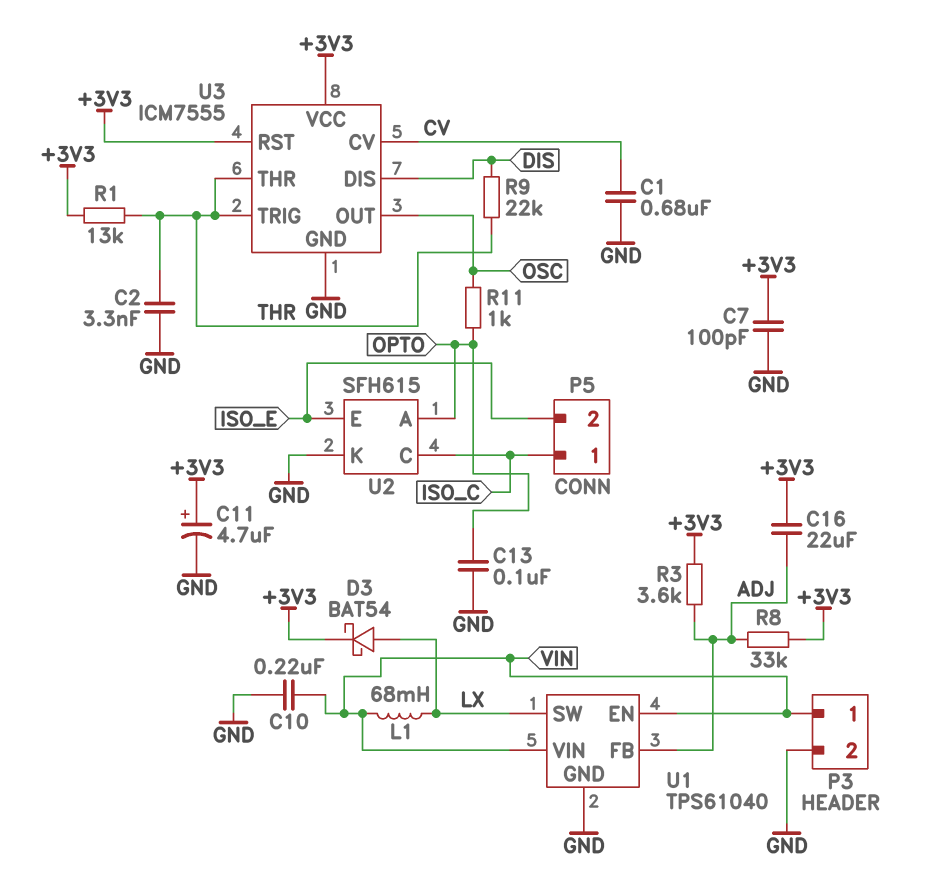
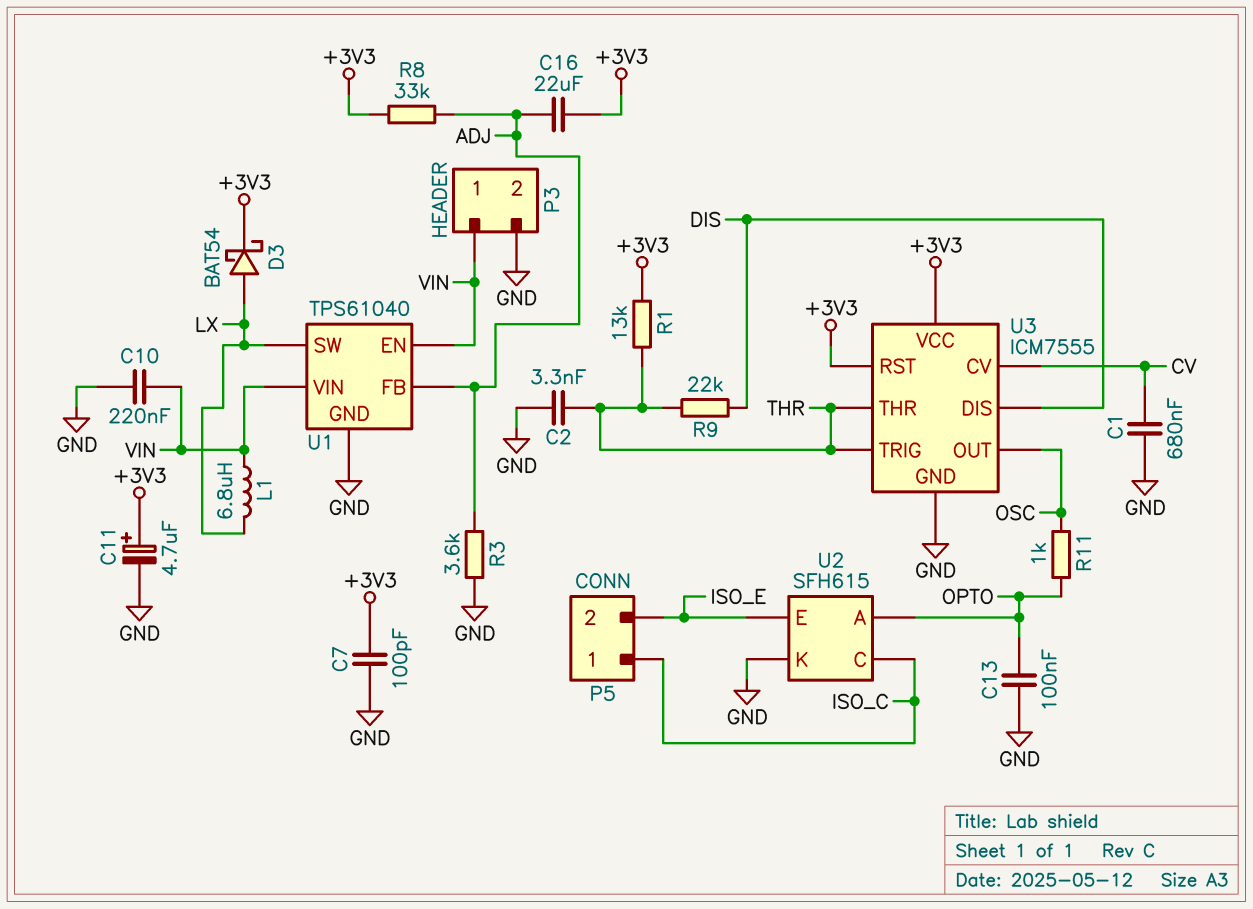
L1: 68mH (LX, VIN) -> 6.8uH (LX, VIN)
R3: 3.6k (+3V3, ADJ) -> 3.6k (ADJ, GND)

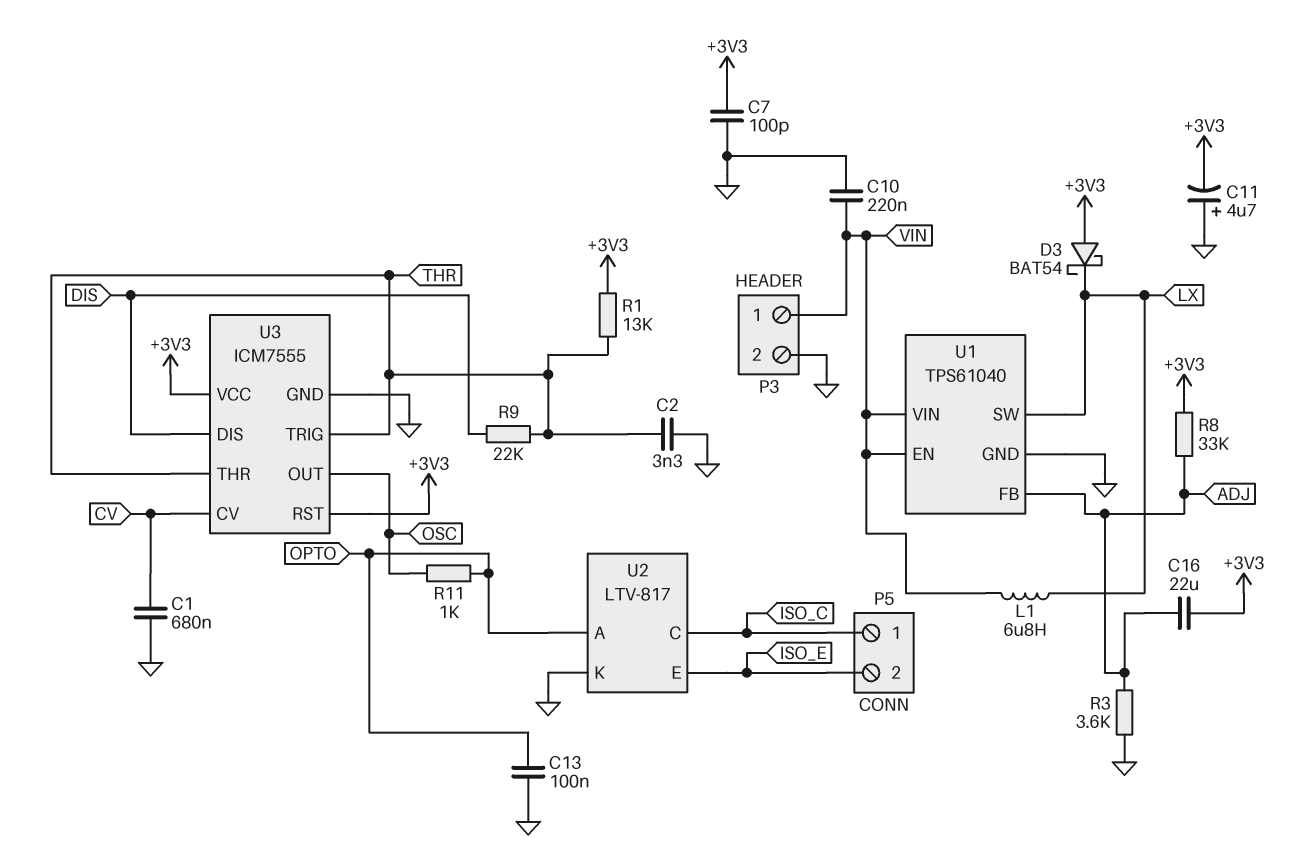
C11: 4.7uF (plus +3V3, minus GND) -> 4.7uF (plus GND, minus +3V3)
D3: schottky BAT54 (A LX, K +3V3) -> schottky BAT54 (A +3V3, K LX)
U2: SFH615 -> LTV-817

